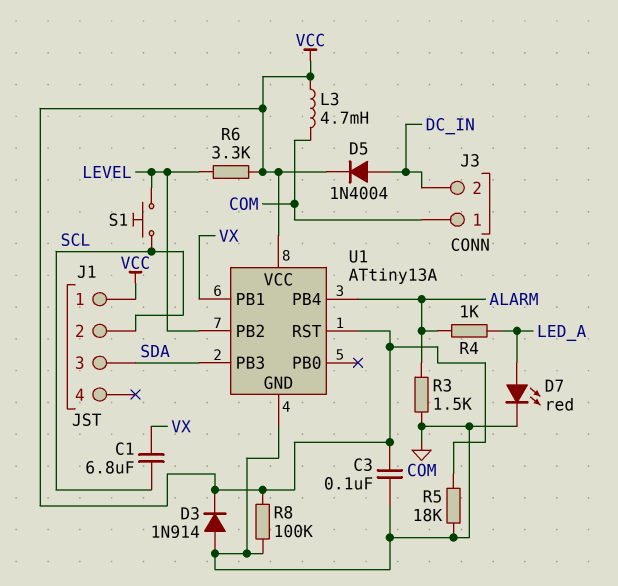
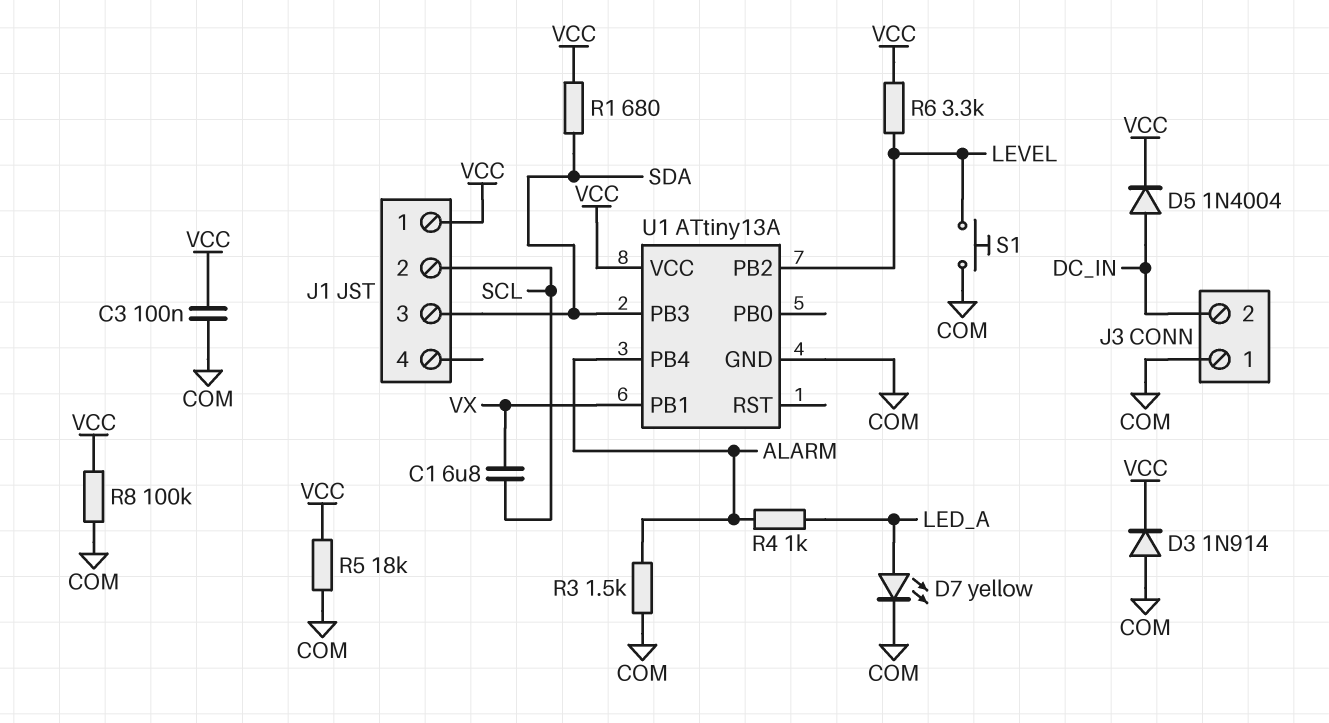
D7: LED red (A LED_A, K COM) -> LED yellow (A LED_A, K COM)
L3: 4.7mH (COM, VCC) -> none
R1: none -> 680 (SDA, VCC)
S1: button (LEVEL, SCL) -> button (COM, LEVEL)
U1 pin RST: VCC -> none

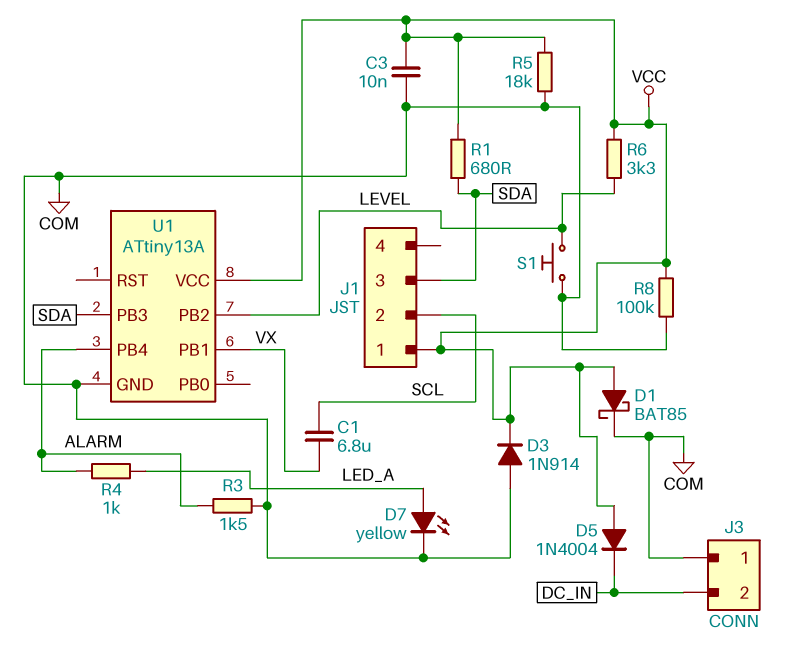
C3: 100nF (COM, VCC) -> 10nF (COM, VCC)
D1: none -> schottky BAT85 (A VCC, K COM)
D5: diode 1N4004 (A DC_IN, K VCC) -> diode 1N4004 (A VCC, K DC_IN)

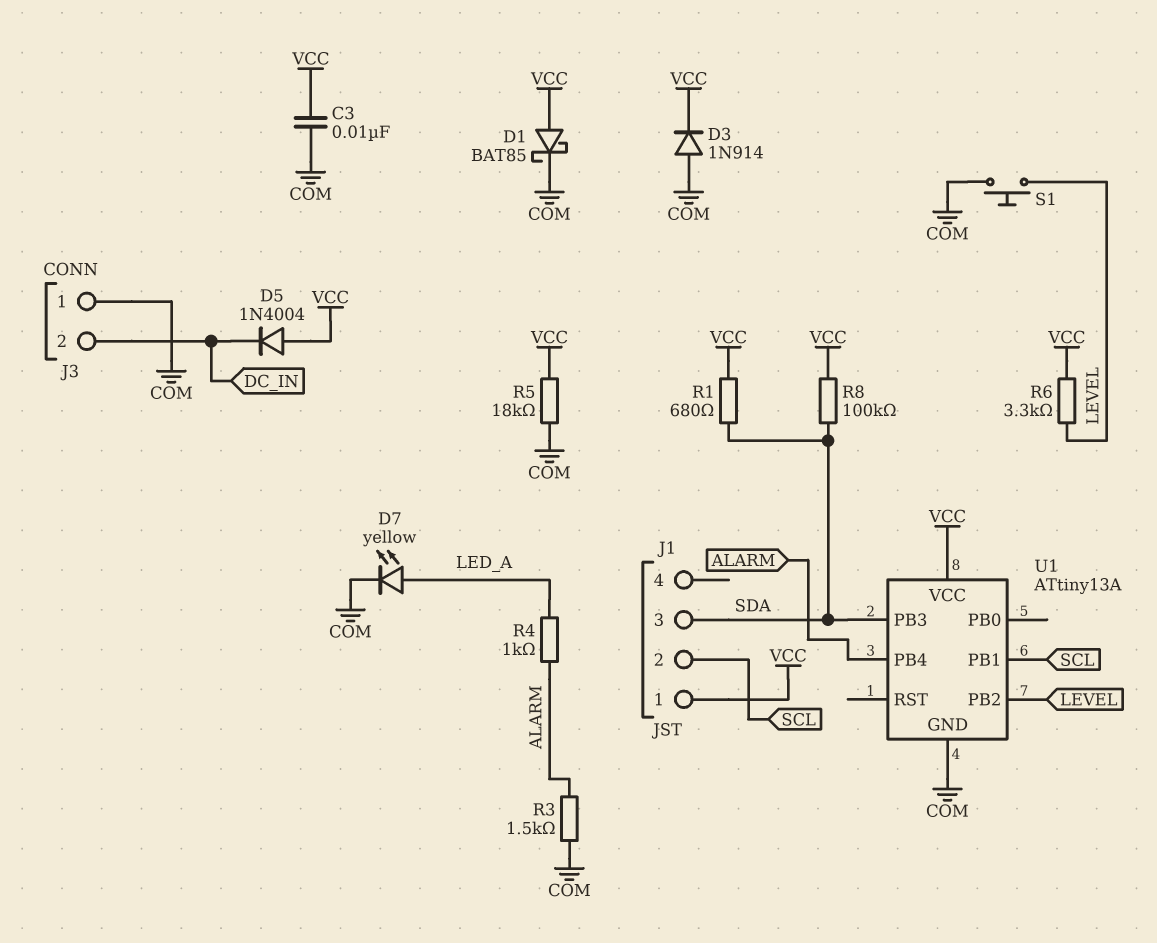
C1: 6.8uF (SCL, VX) -> none
R8: 100k (COM, VCC) -> 100k (SDA, VCC)
U1 pin PB1: VX -> SCL

